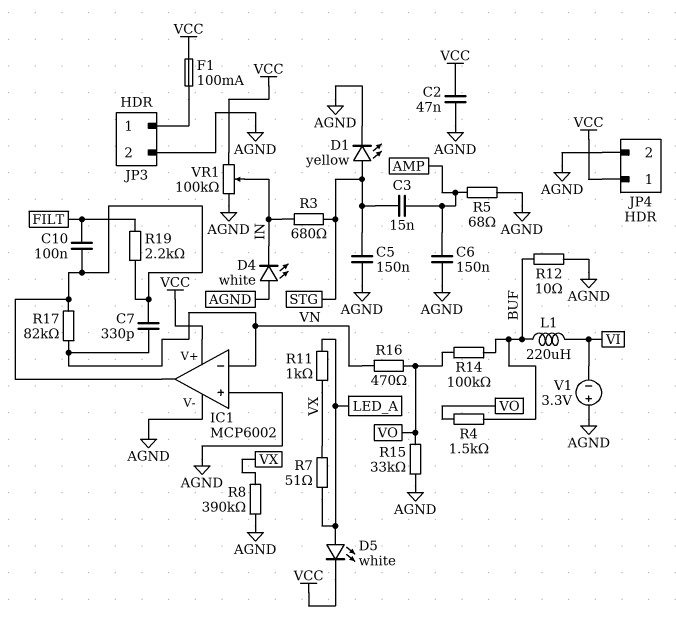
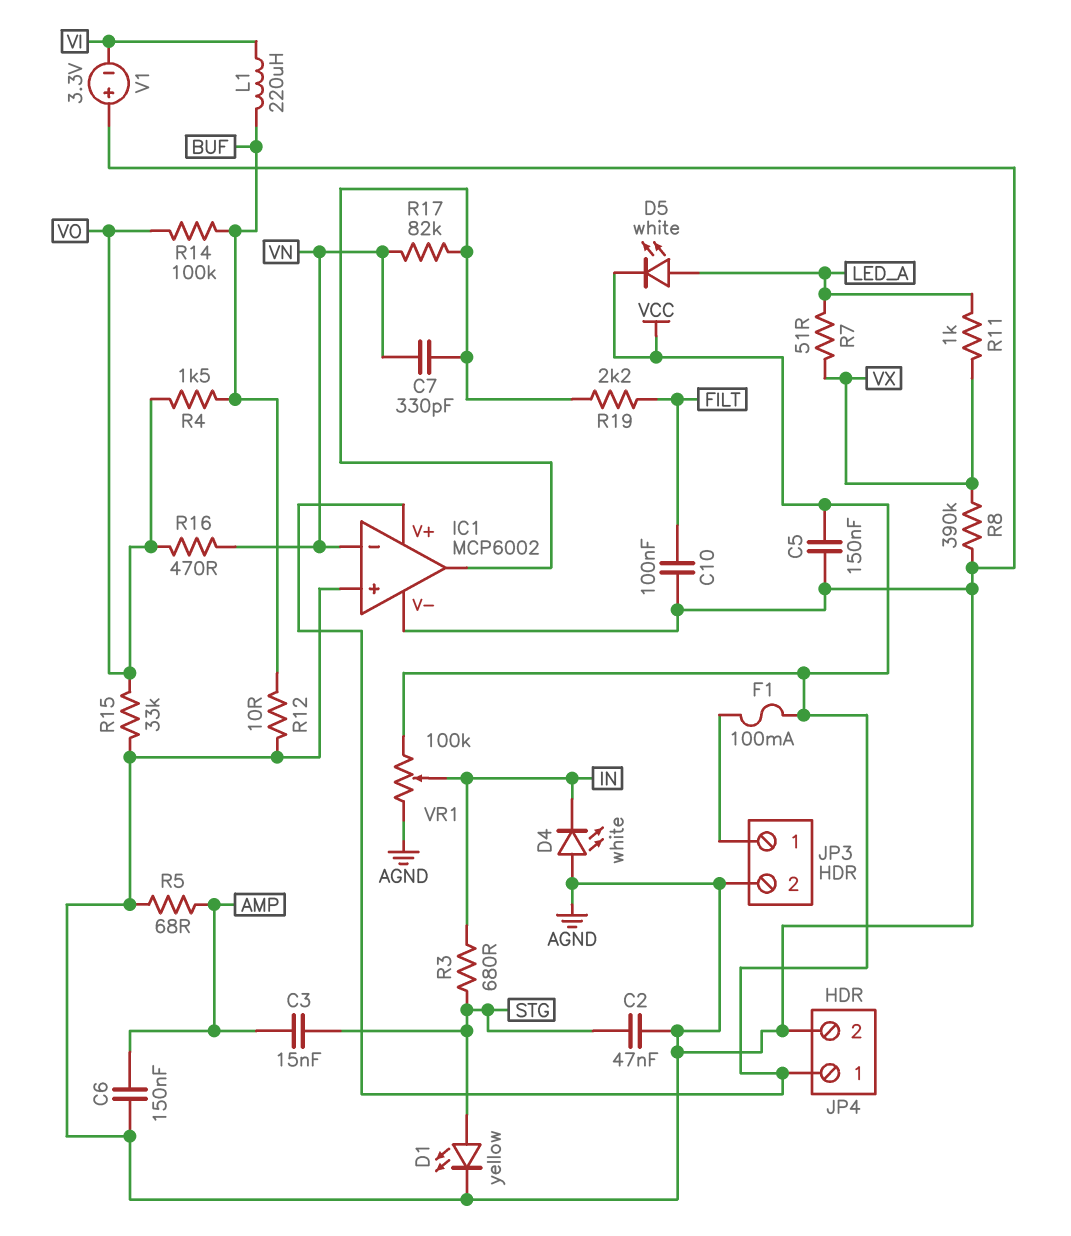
C2: 47nF (AGND, VCC) -> 47nF (AGND, STG)
C5: 150nF (AGND, STG) -> 150nF (AGND, VCC)
C10: 100nF (FILT, IC1/out) -> 100nF (AGND, FILT)

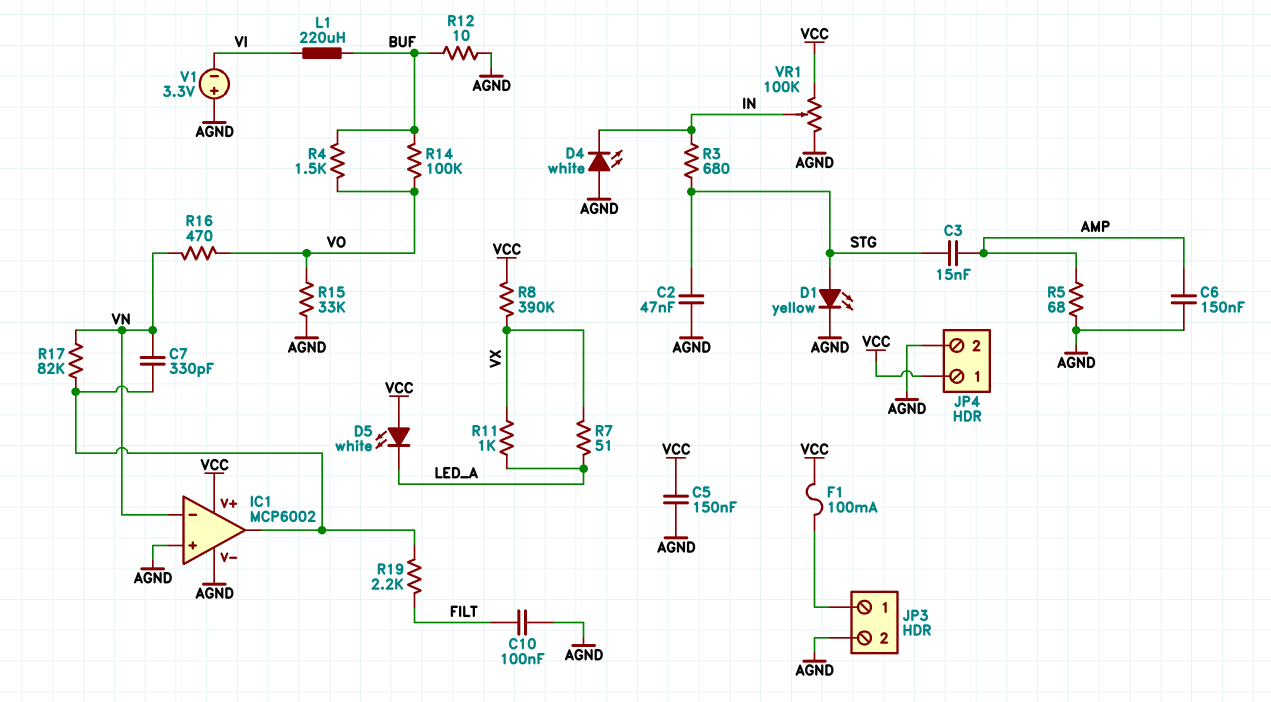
D5: LED white (A LED_A, K VCC) -> LED white (A VCC, K LED_A)
R8: 390k (AGND, VX) -> 390k (VCC, VX)

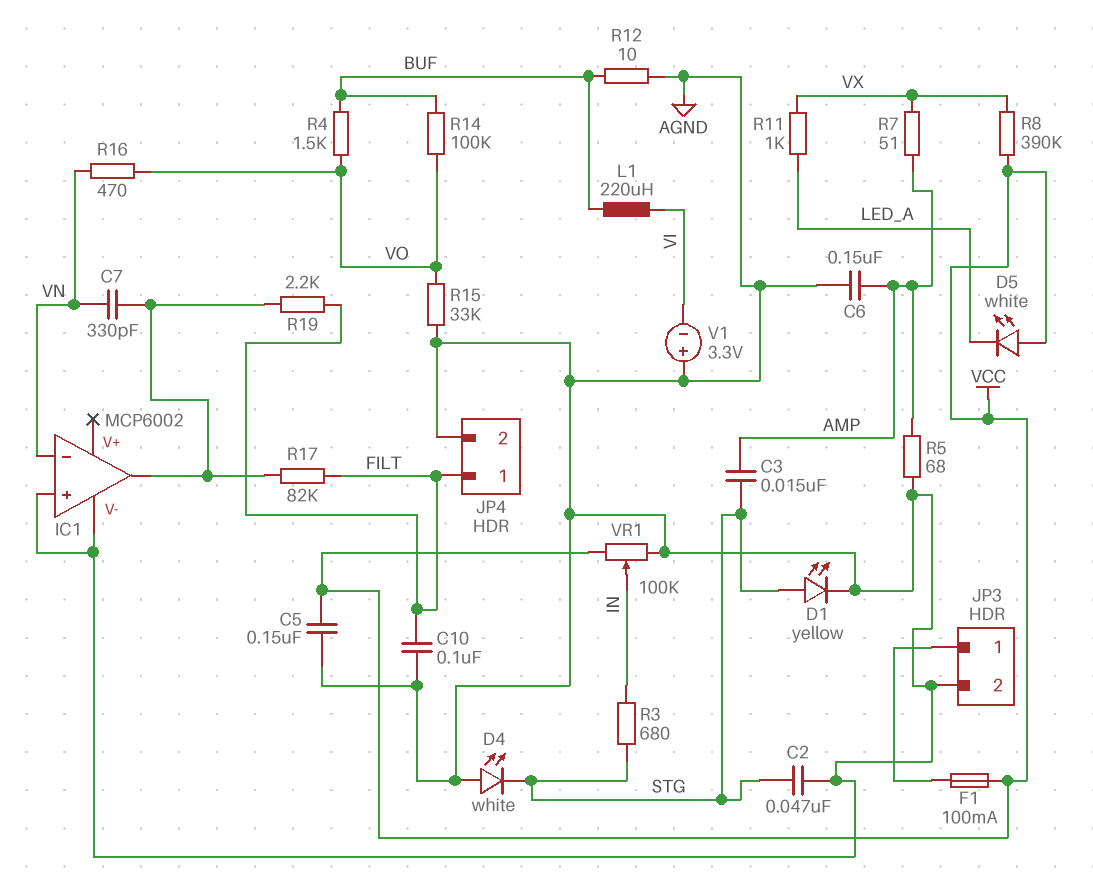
D4: LED white (A AGND, K IN) -> LED white (A AGND, K STG)
IC1 pin V+: VCC -> none
JP4 pin 1: VCC -> FILT
R7: 51 (LED_A, VX) -> 51 (AMP, VX)
R17: 82k (IC1/out, VN) -> 82k (FILT, IC1/out)

